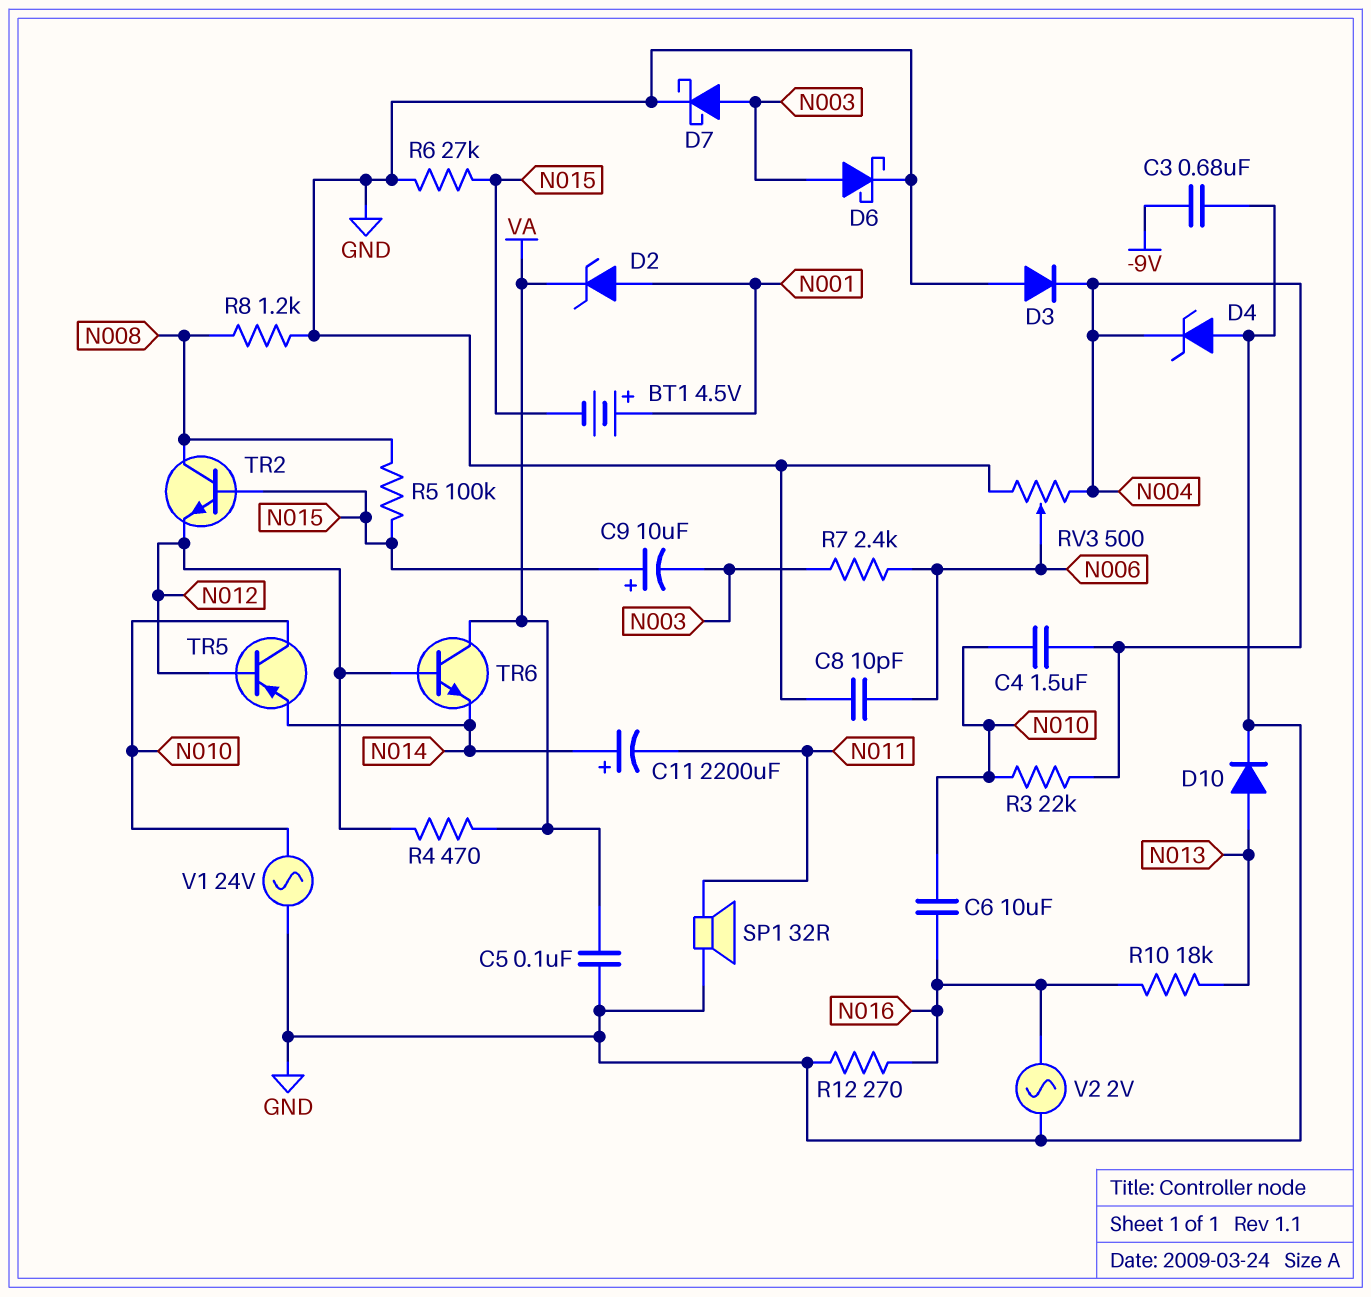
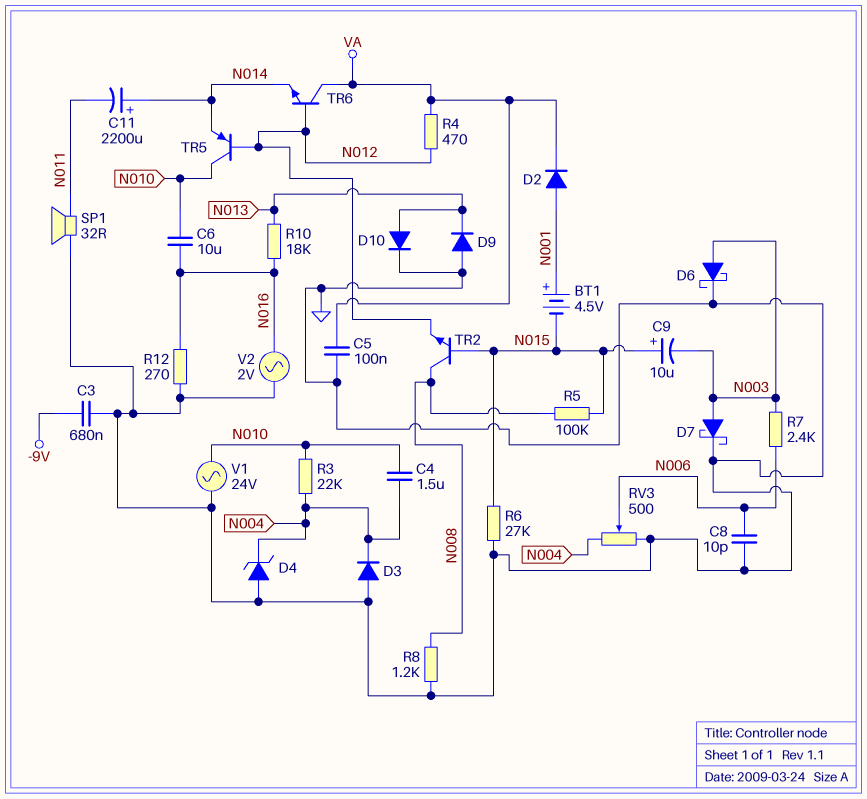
D2: zener (A N001, K VA) -> diode (A N001, K VA)
D9: none -> diode (A GND, K N013)

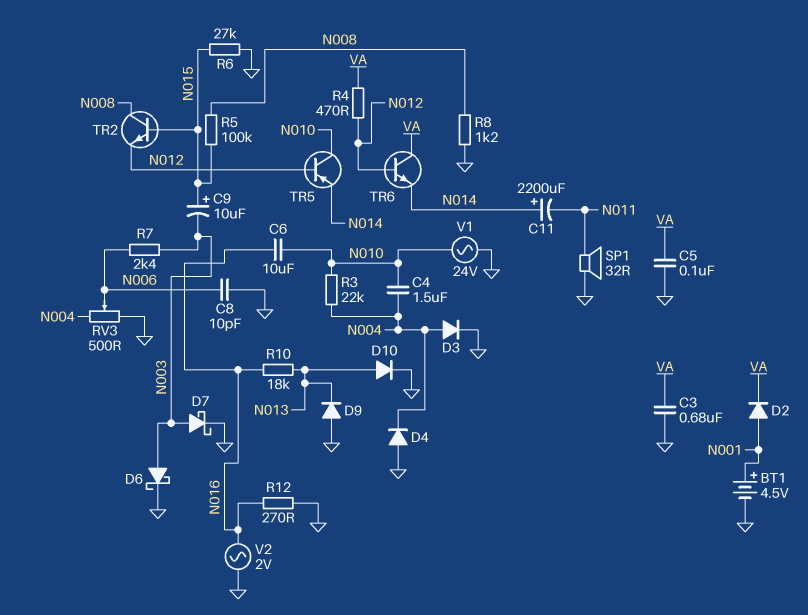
BT1: 4.5V (plus N001, minus N015) -> 4.5V (plus N001, minus GND)
C3: 680nF (-9V, GND) -> 680nF (GND, VA)
D3: diode (A GND, K N004) -> diode (A N004, K GND)
D4: zener (A GND, K N004) -> diode (A GND, K N004)

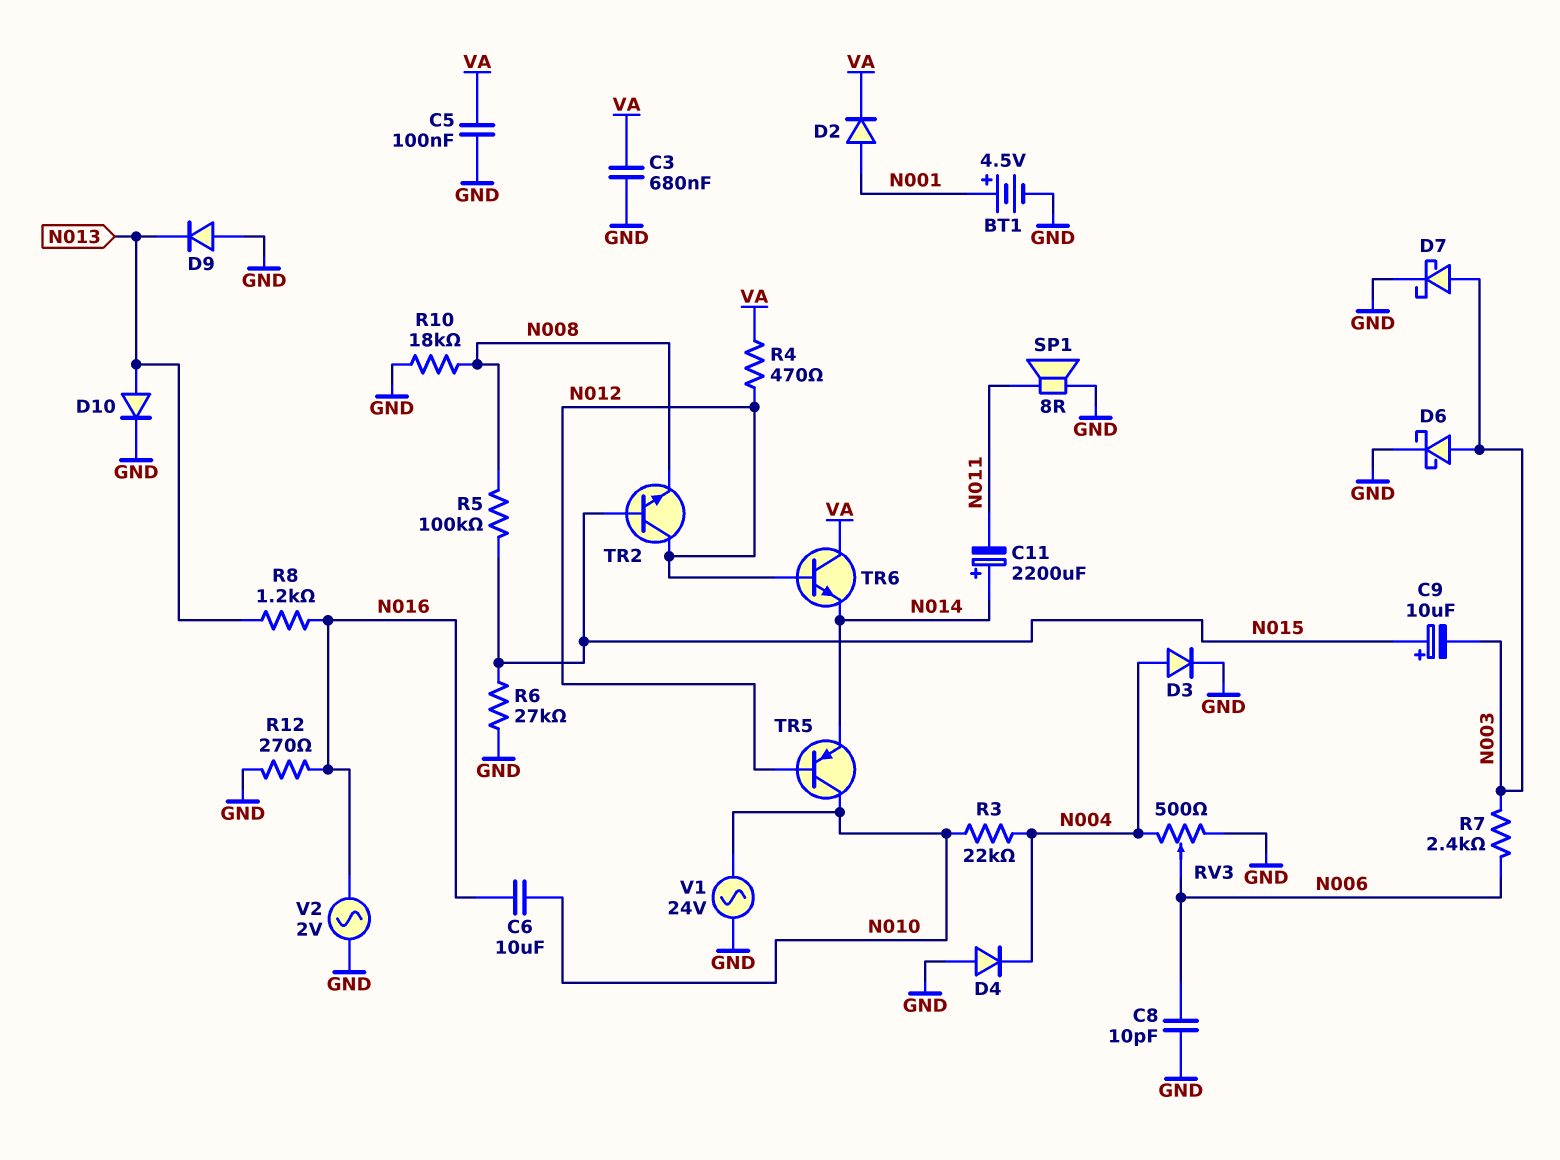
C4: 1.5uF (N004, N010) -> none
R8: 1.2k (GND, N008) -> 1.2k (N013, N016)
R10: 18k (N013, N016) -> 18k (GND, N008)
SP1: speaker 32R (GND, N011) -> speaker 8R (GND, N011)
TR2: NPN (B N015, C N008, E N012) -> NPN (B N015, C N012, E N008)

